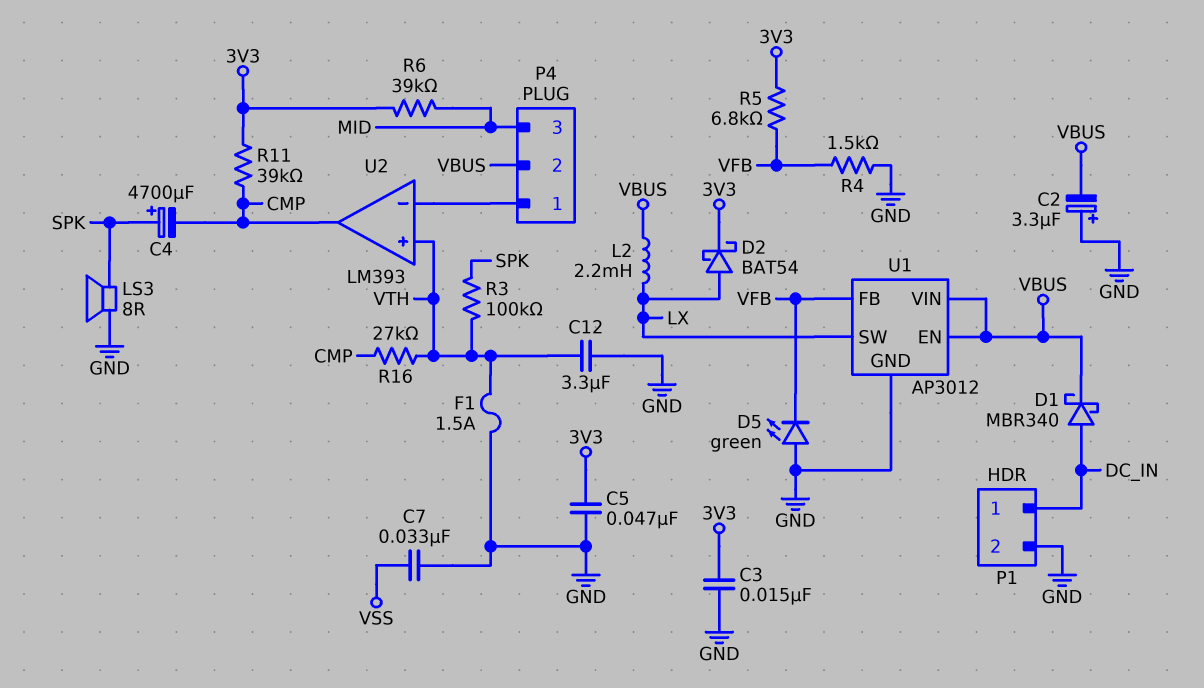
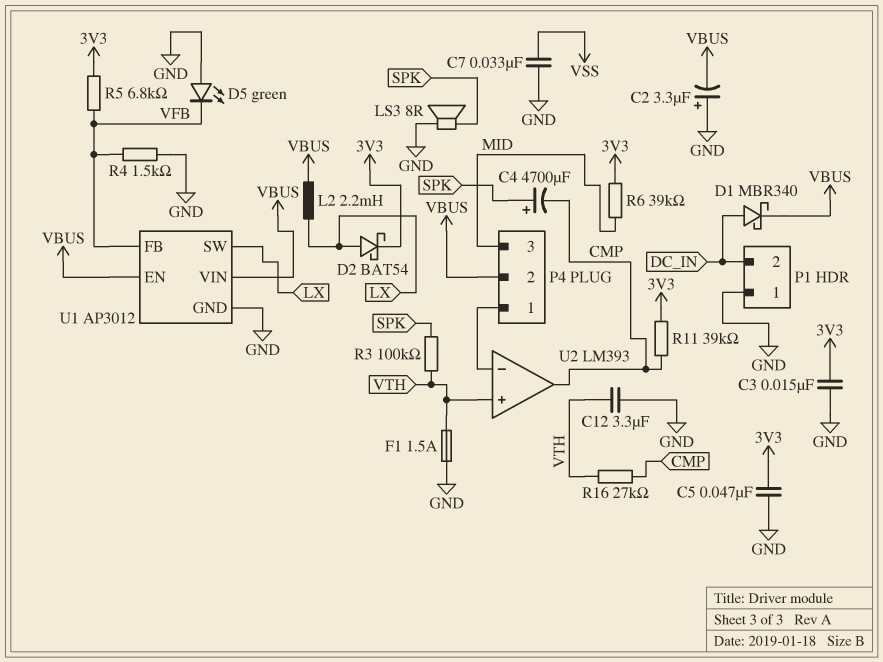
P1 pin 1: DC_IN -> GND
P1 pin 2: GND -> DC_IN

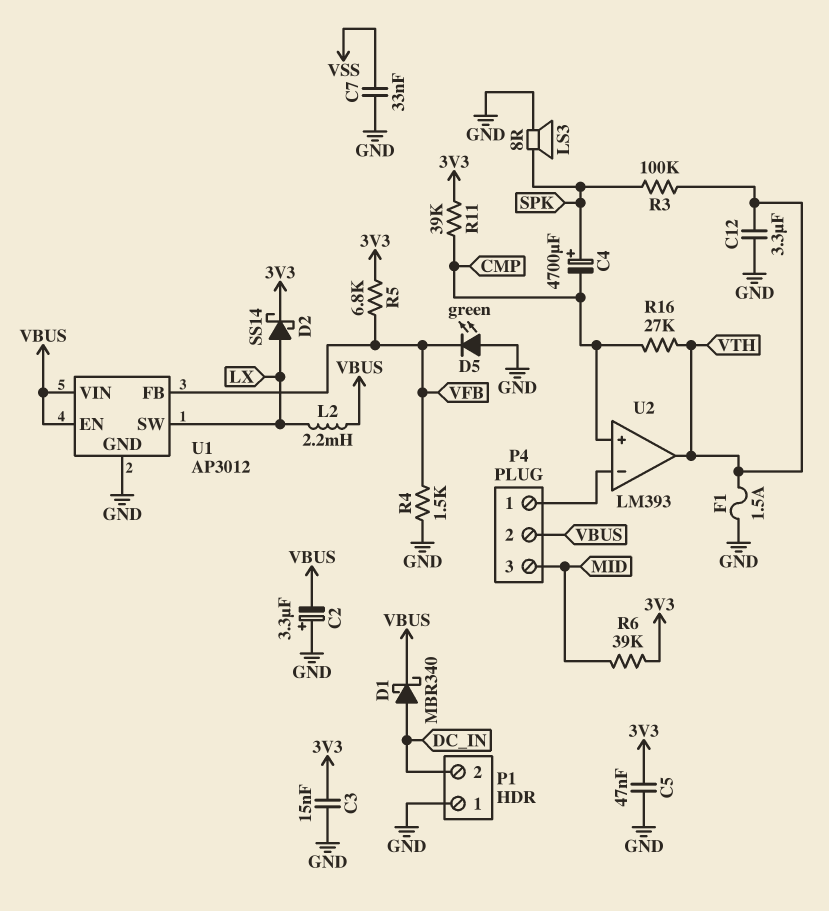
D2: schottky BAT54 (A LX, K 3V3) -> schottky SS14 (A LX, K 3V3)
U2 pin in+: VTH -> CMP
U2 pin out: CMP -> VTH

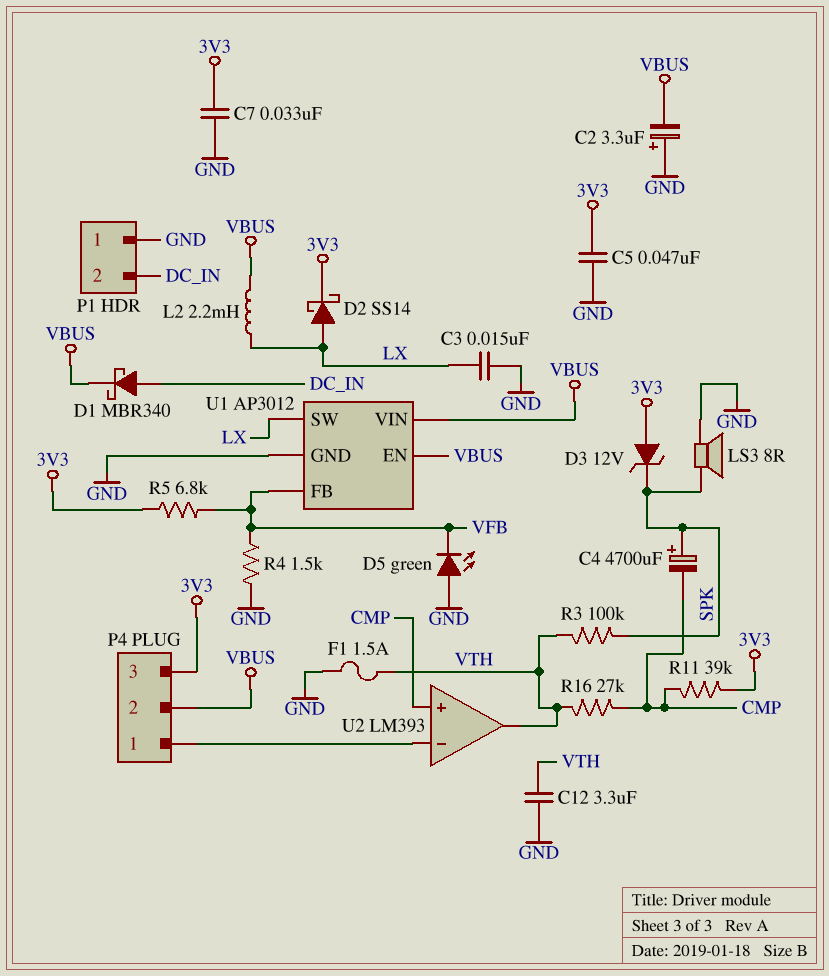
C3: 15nF (3V3, GND) -> 15nF (GND, LX)
C7: 33nF (GND, VSS) -> 33nF (3V3, GND)
D3: none -> zener 12V (A 3V3, K SPK)
P4 pin 3: MID -> 3V3
R6: 39k (3V3, MID) -> none

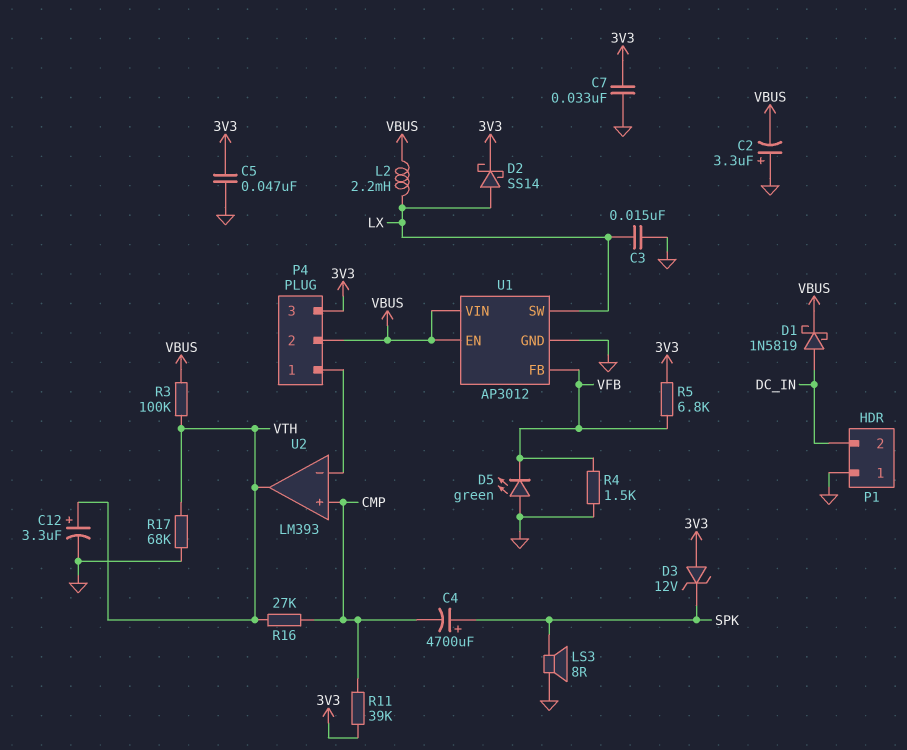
C12: 3.3uF (GND, VTH) -> 3.3uF (plus VTH, minus GND)
D1: schottky MBR340 (A DC_IN, K VBUS) -> schottky 1N5819 (A DC_IN, K VBUS)
F1: 1.5A (GND, VTH) -> none
R3: 100k (SPK, VTH) -> 100k (VBUS, VTH)
R17: none -> 68k (GND, VTH)

